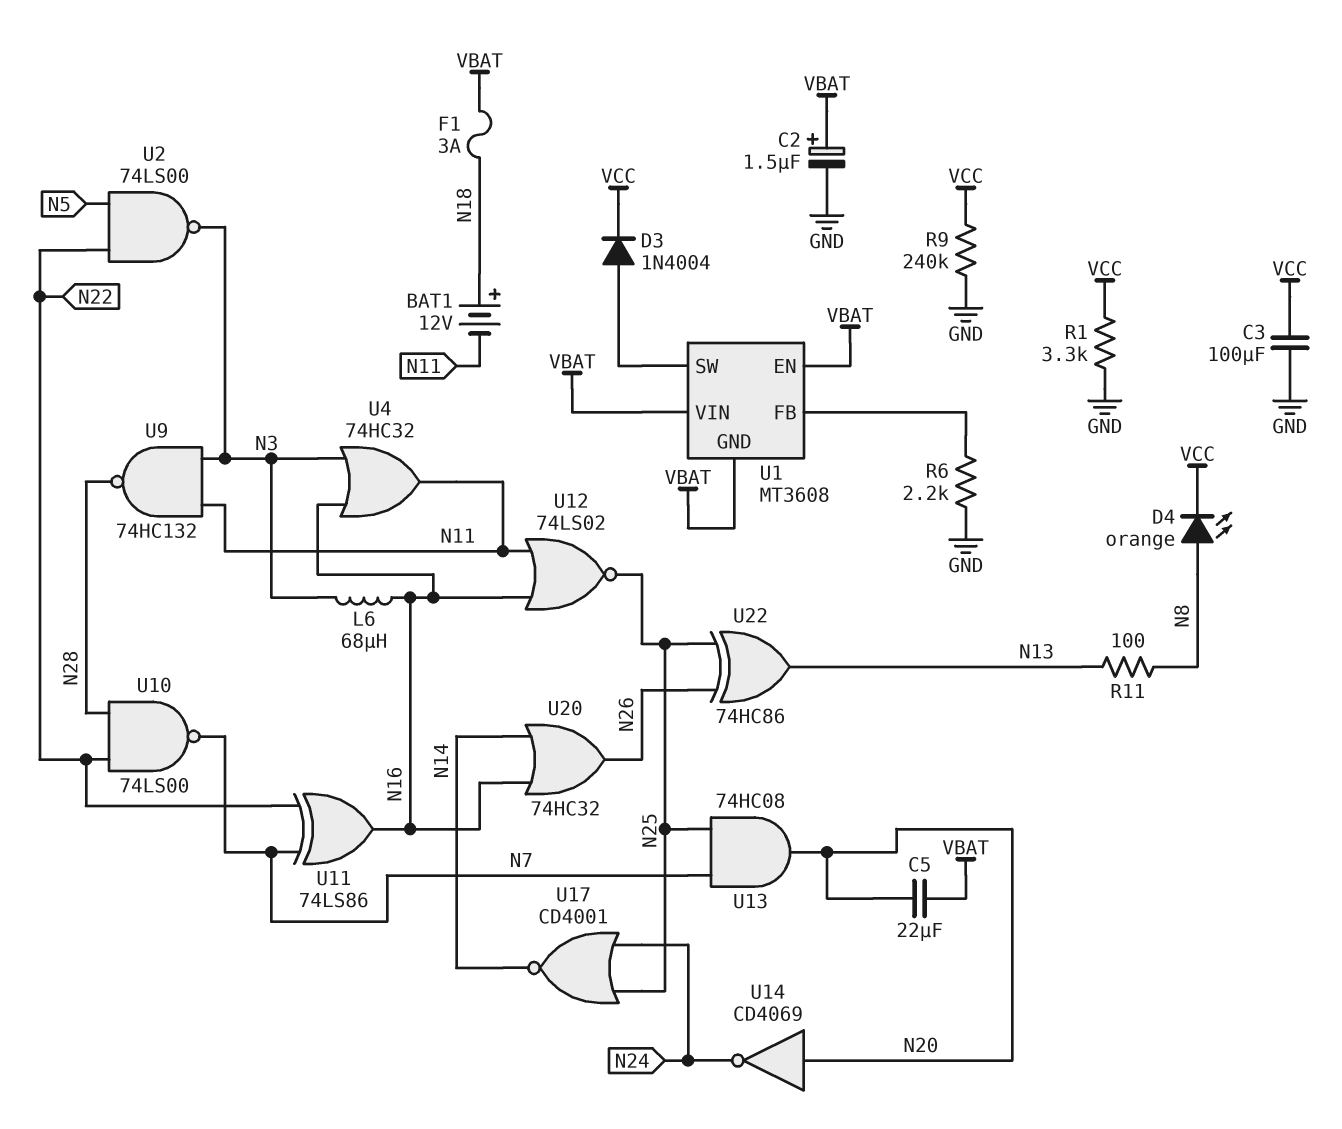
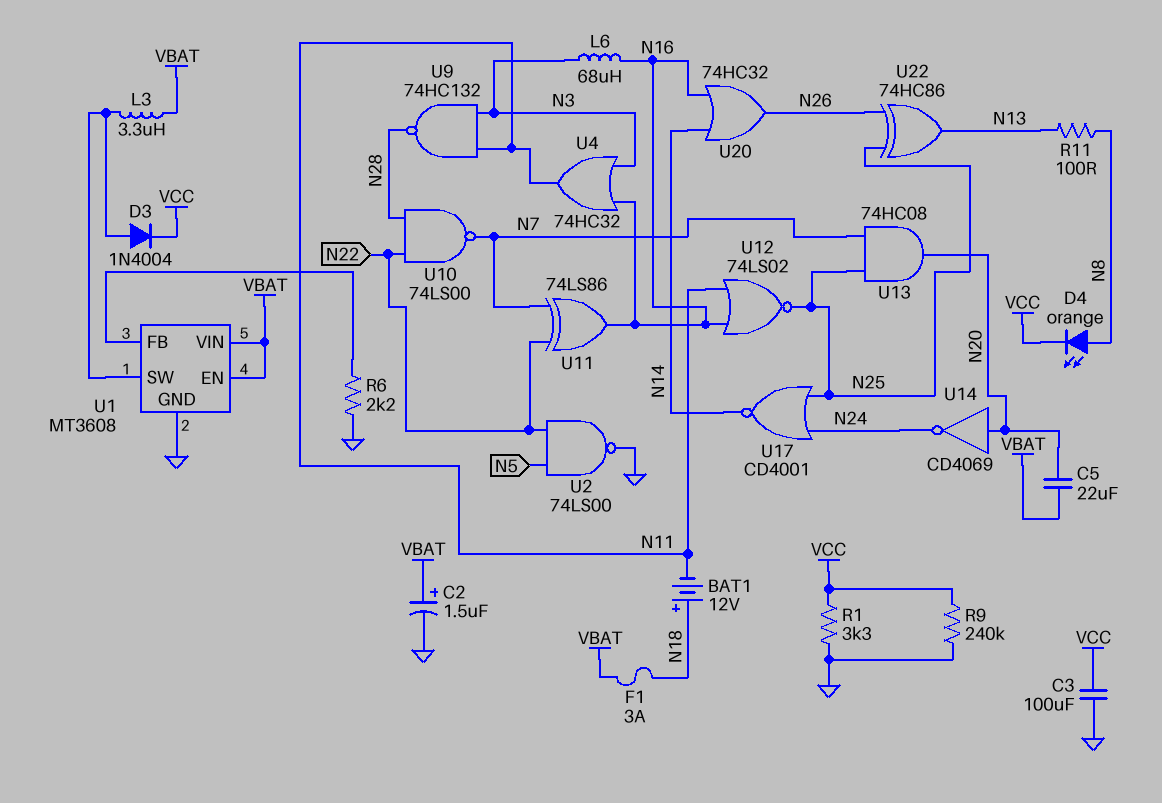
L3: none -> 3.3uH (U1/SW, VBAT)
U1 pin GND: VBAT -> GND
U2: NAND 74LS00 (in N5, in N22, out N3) -> NAND 74LS00 (in N5, in N22, out GND)

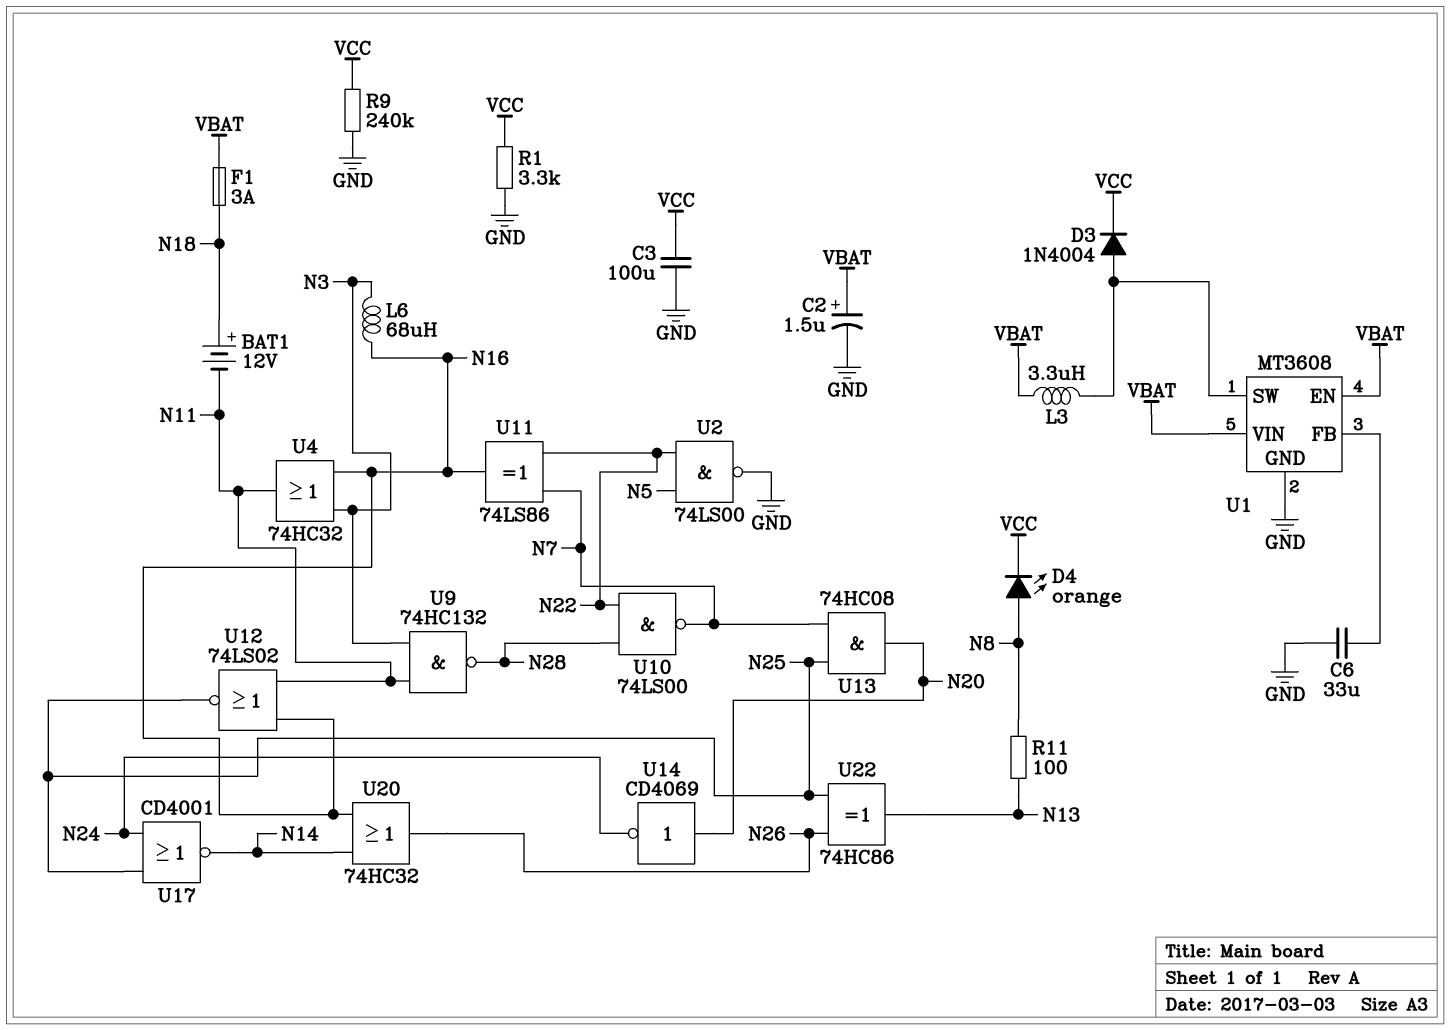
C5: 22uF (N20, VBAT) -> none
C6: none -> 33uF (GND, U1/FB)
R6: 2.2k (GND, U1/FB) -> none

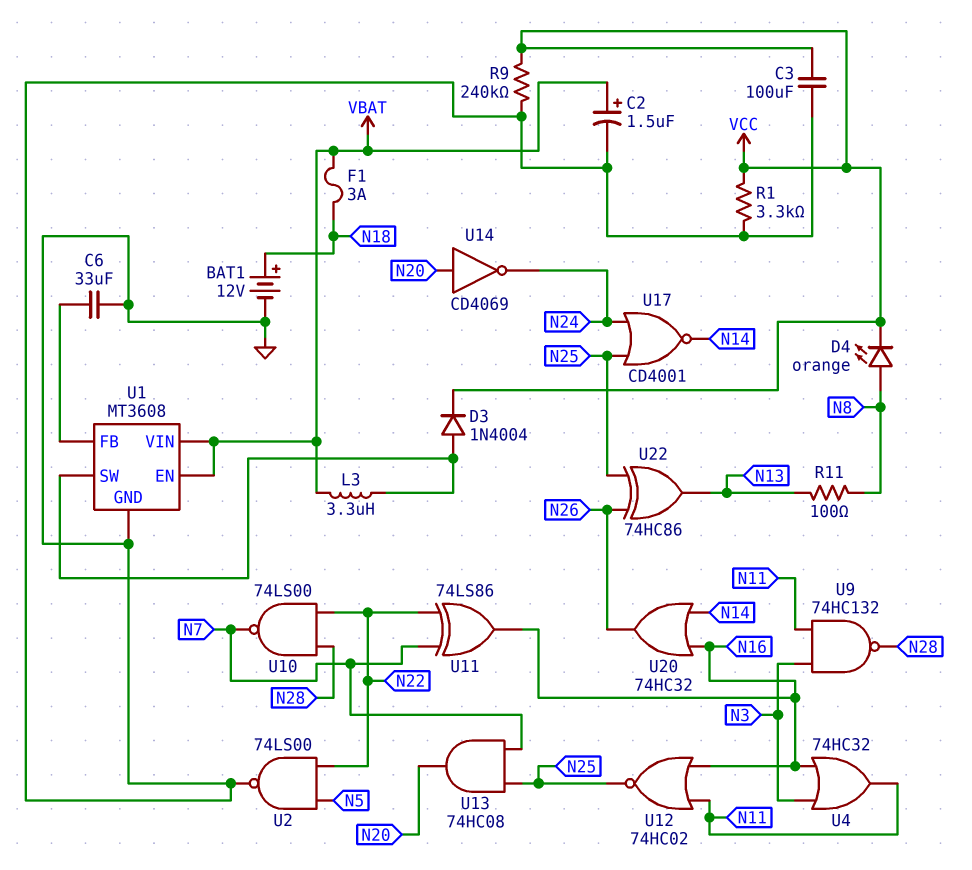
BAT1: 12V (plus N18, minus N11) -> 12V (plus N18, minus GND)
L6: 68uH (N3, N16) -> none
U12: NOR 74LS02 (in N11, in N16, out N25) -> NOR 74HC02 (in N11, in N16, out N25)

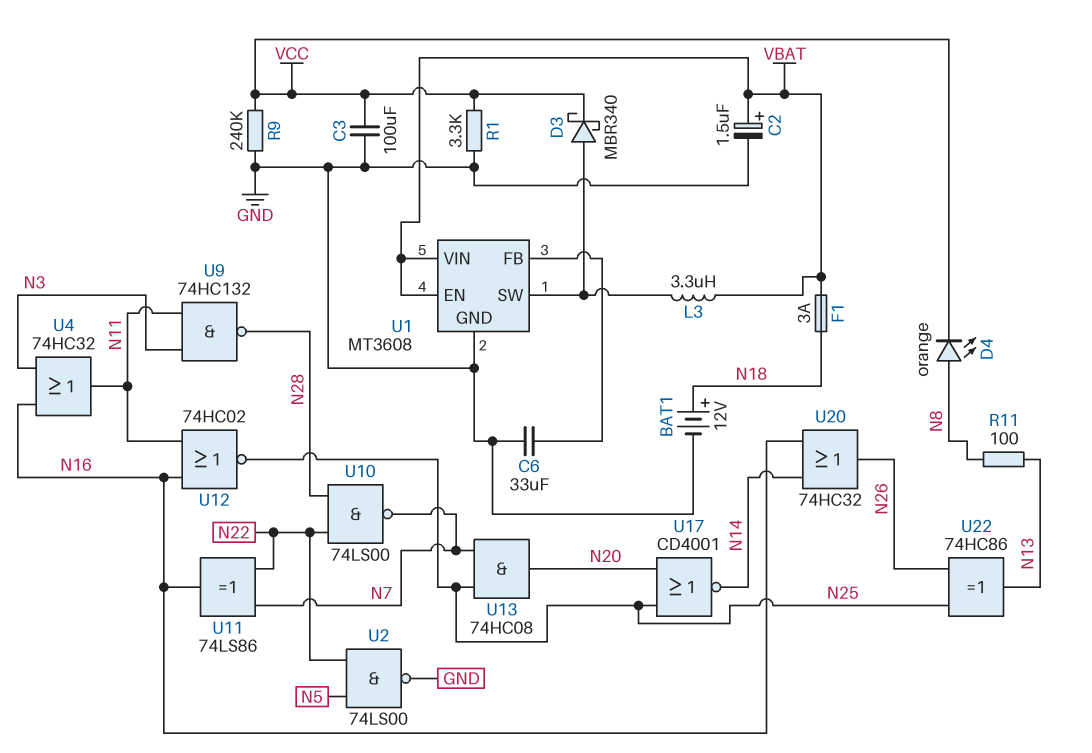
D3: diode 1N4004 (A U1/SW, K VCC) -> schottky MBR340 (A U1/SW, K VCC)
U14: NOT CD4069 (in N20, out N24) -> none
U17: NOR CD4001 (in N24, in N25, out N14) -> NOR CD4001 (in N20, in N25, out N14)

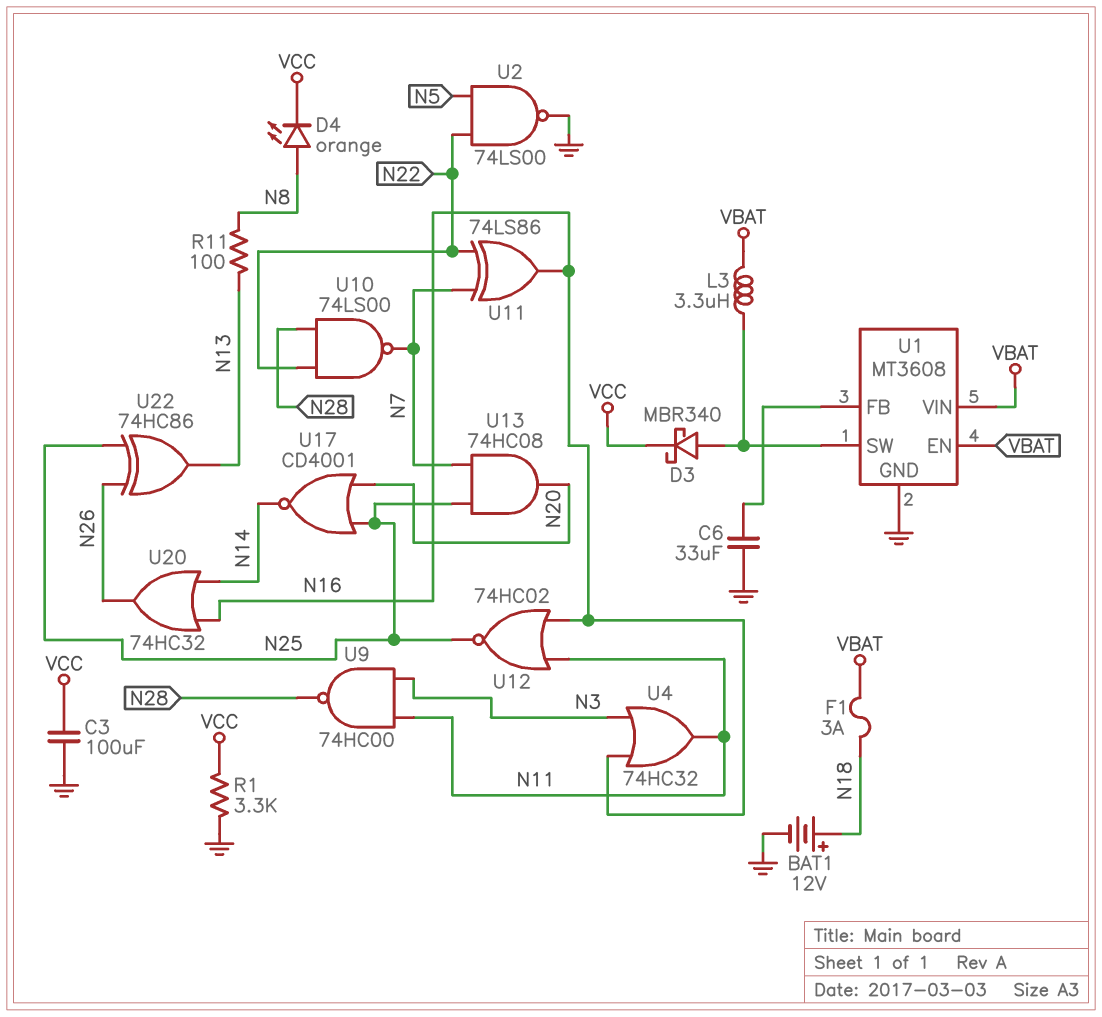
C2: 1.5uF (plus VBAT, minus GND) -> none
R9: 240k (GND, VCC) -> none
U9: NAND 74HC132 (in N3, in N11, out N28) -> NAND 74HC00 (in N3, in N11, out N28)

